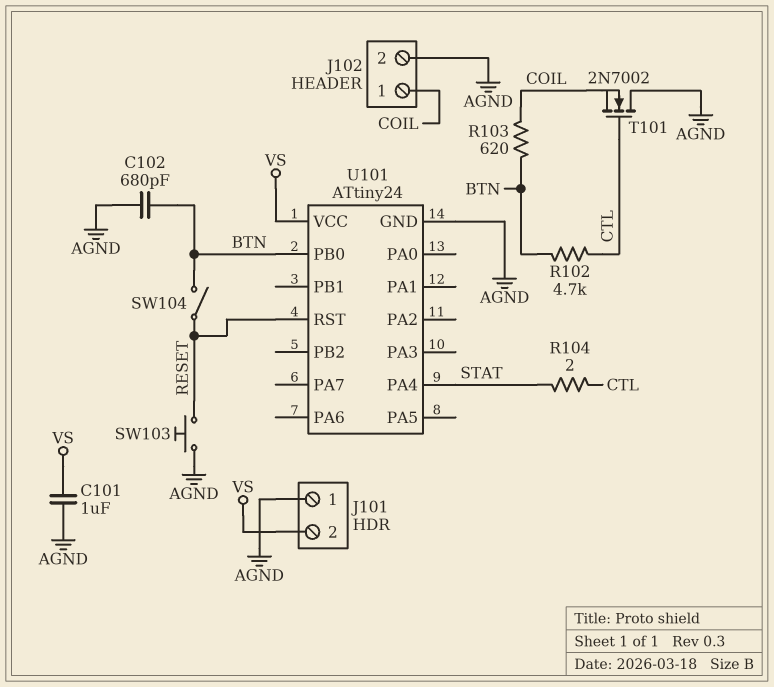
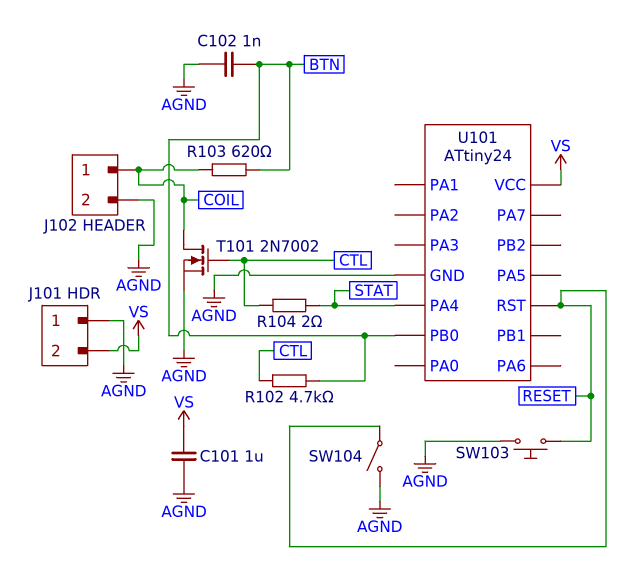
C102: 680pF (AGND, BTN) -> 1nF (AGND, BTN)
SW104: switch (BTN, RESET) -> switch (AGND, RESET)
T101: NMOS 2N7002 (G CTL, D AGND, S COIL) -> NMOS 2N7002 (G CTL, D COIL, S AGND)

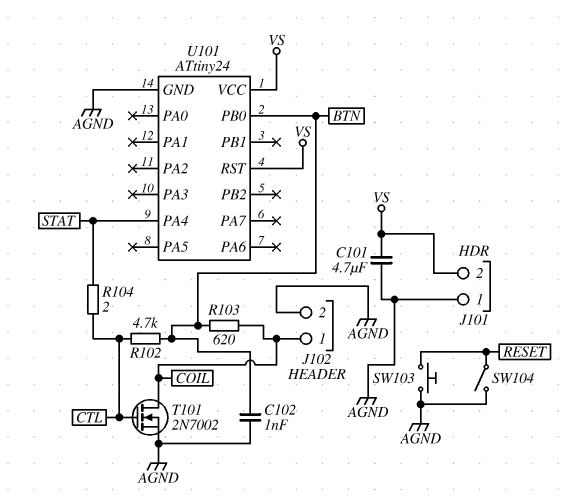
C101: 1uF (AGND, VS) -> 4.7uF (AGND, VS)
U101 pin RST: RESET -> VS

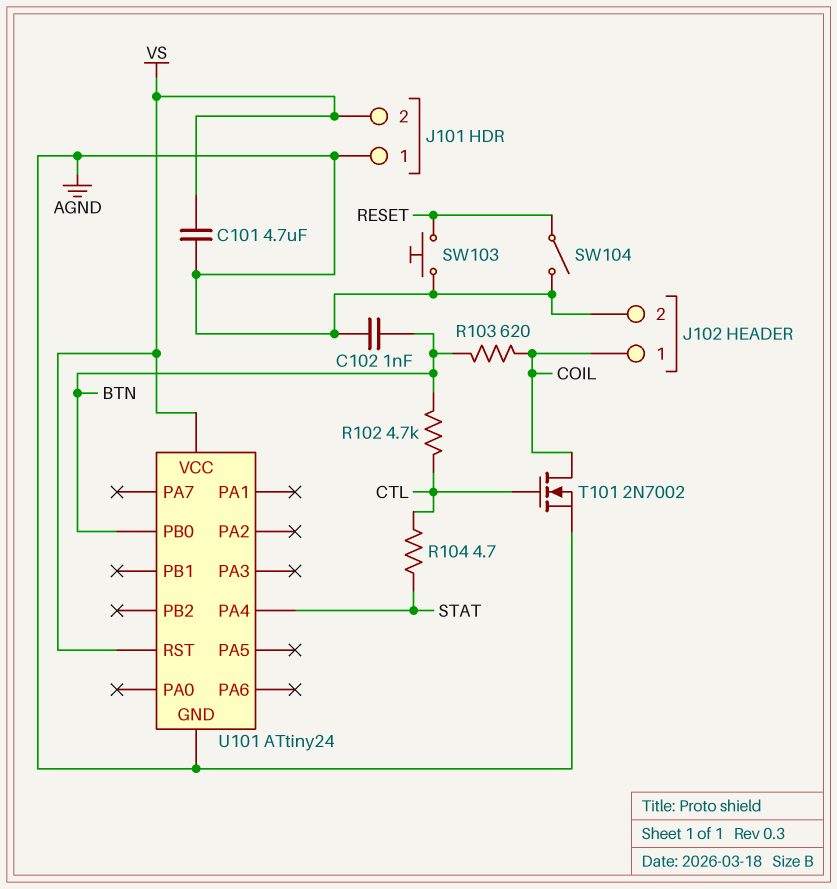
R104: 2 (CTL, STAT) -> 4.7 (CTL, STAT)

